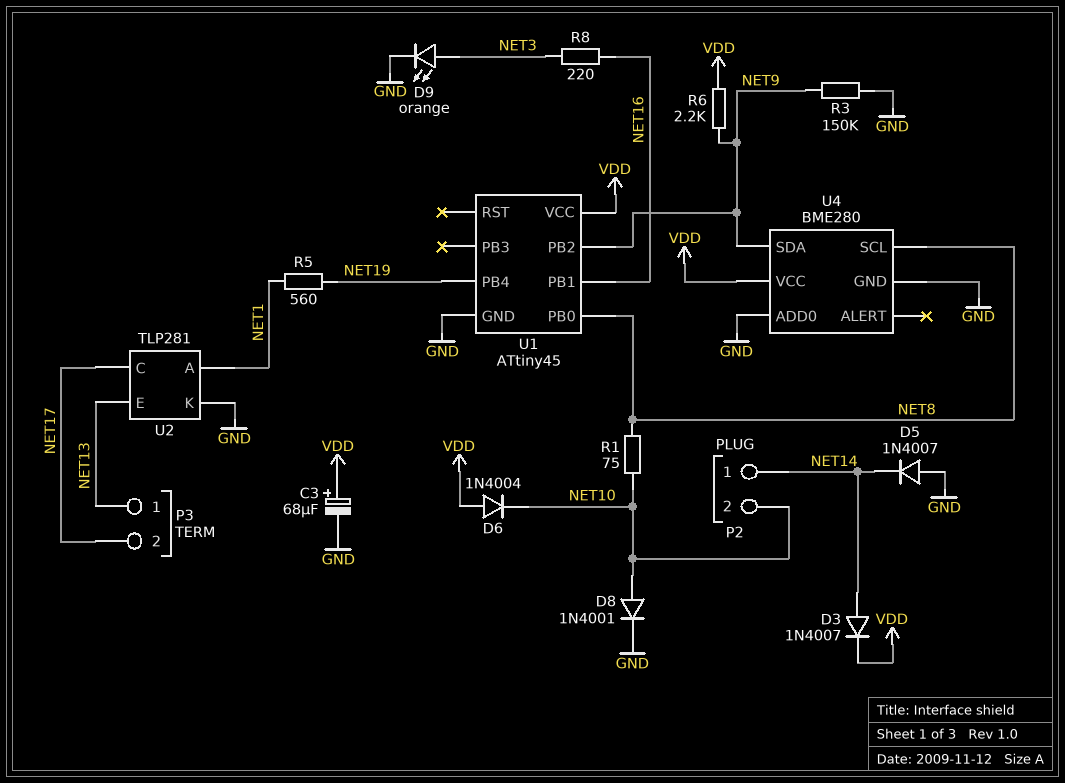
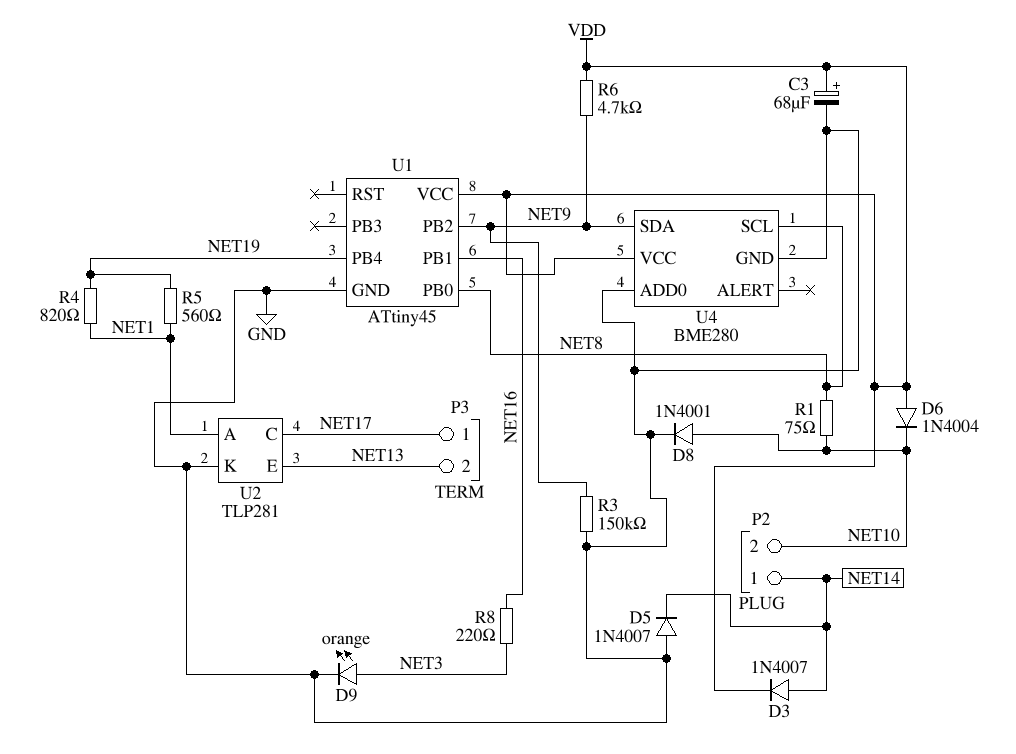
P3 pin 1: NET13 -> NET17
P3 pin 2: NET17 -> NET13
R4: none -> 820 (NET1, NET19)
R6: 2.2k (NET9, VDD) -> 4.7k (NET9, VDD)

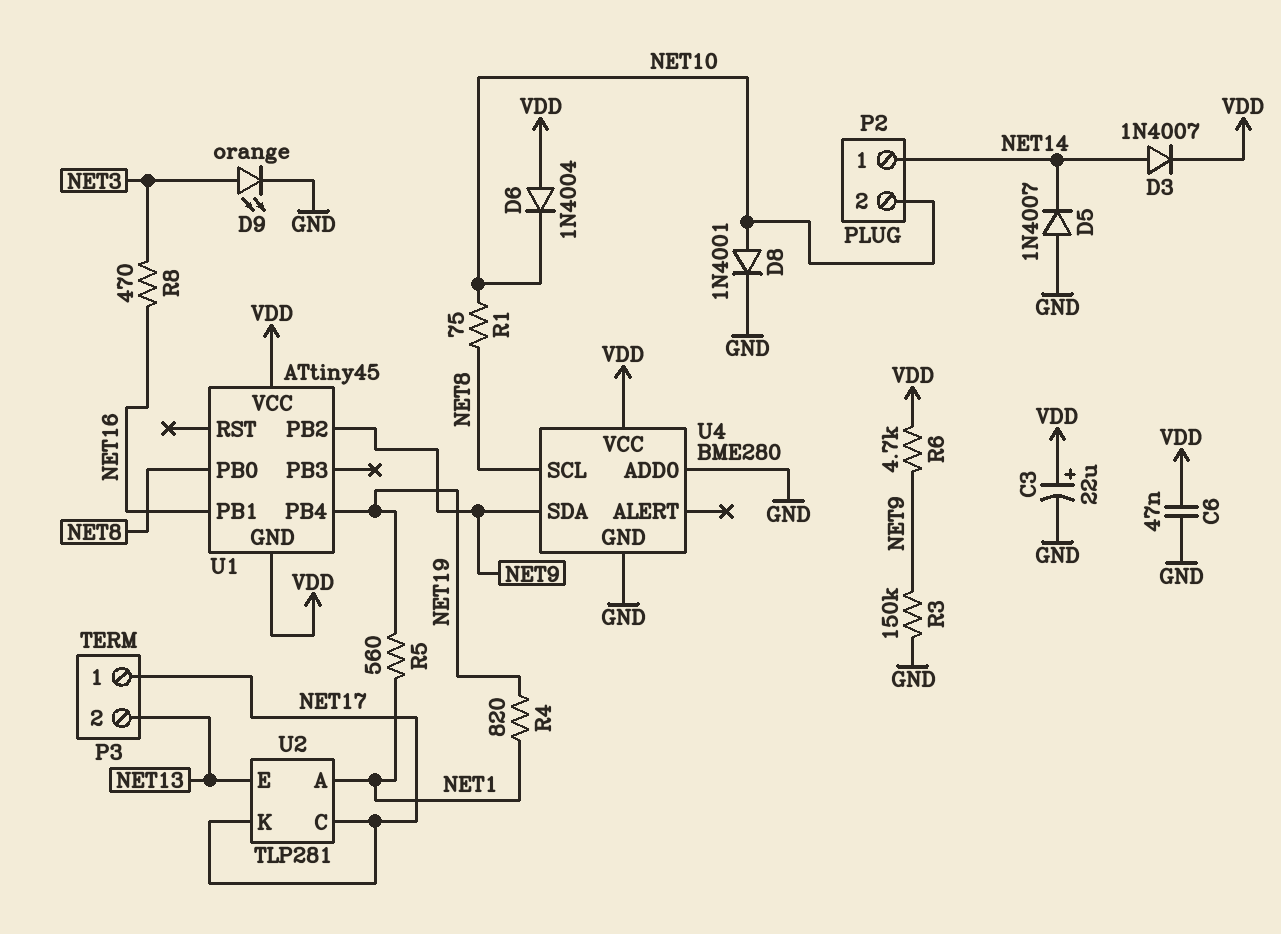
C3: 68uF (plus VDD, minus GND) -> 22uF (plus VDD, minus GND)
C6: none -> 47nF (GND, VDD)
R8: 220 (NET3, NET16) -> 470 (NET3, NET16)
U1 pin GND: GND -> VDD
U2 pin K: GND -> NET17

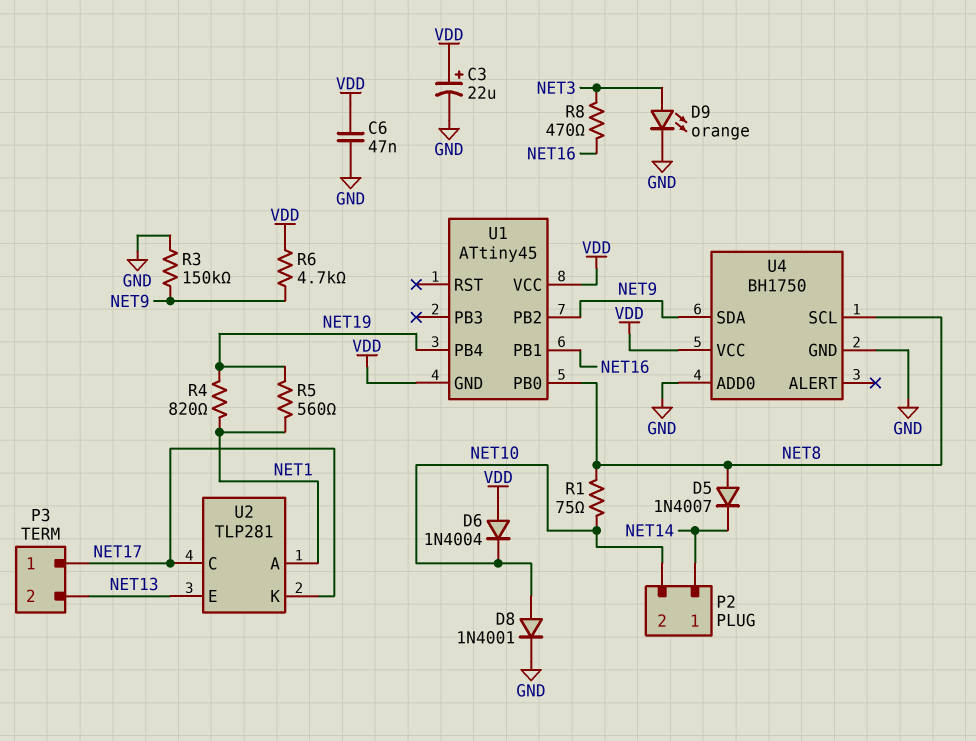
D3: diode 1N4007 (A NET14, K VDD) -> none
D5: diode 1N4007 (A GND, K NET14) -> diode 1N4007 (A NET8, K NET14)
U4: BME280 -> BH1750

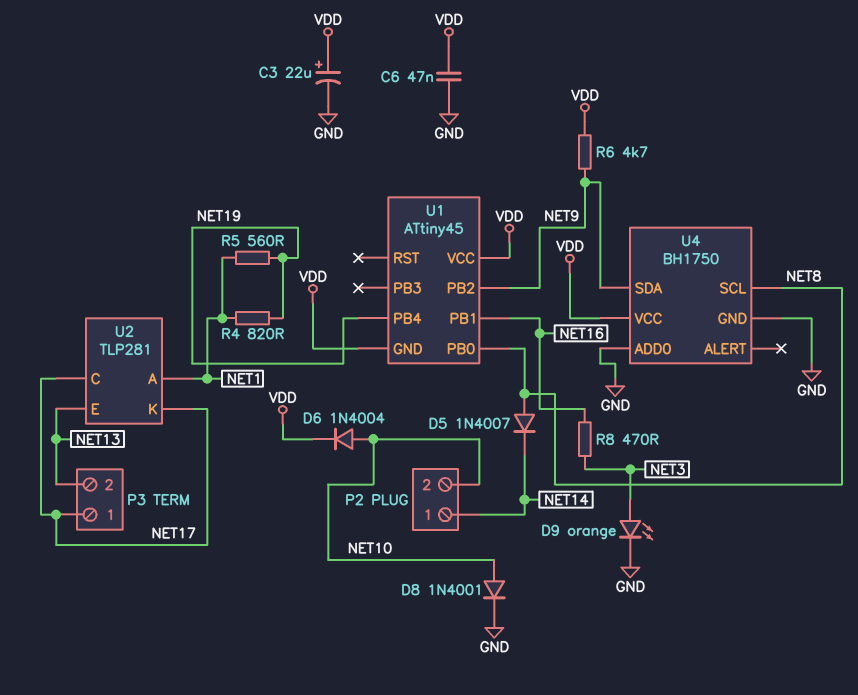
D6: diode 1N4004 (A VDD, K NET10) -> diode 1N4004 (A NET10, K VDD)
R1: 75 (NET8, NET10) -> none
R3: 150k (GND, NET9) -> none

